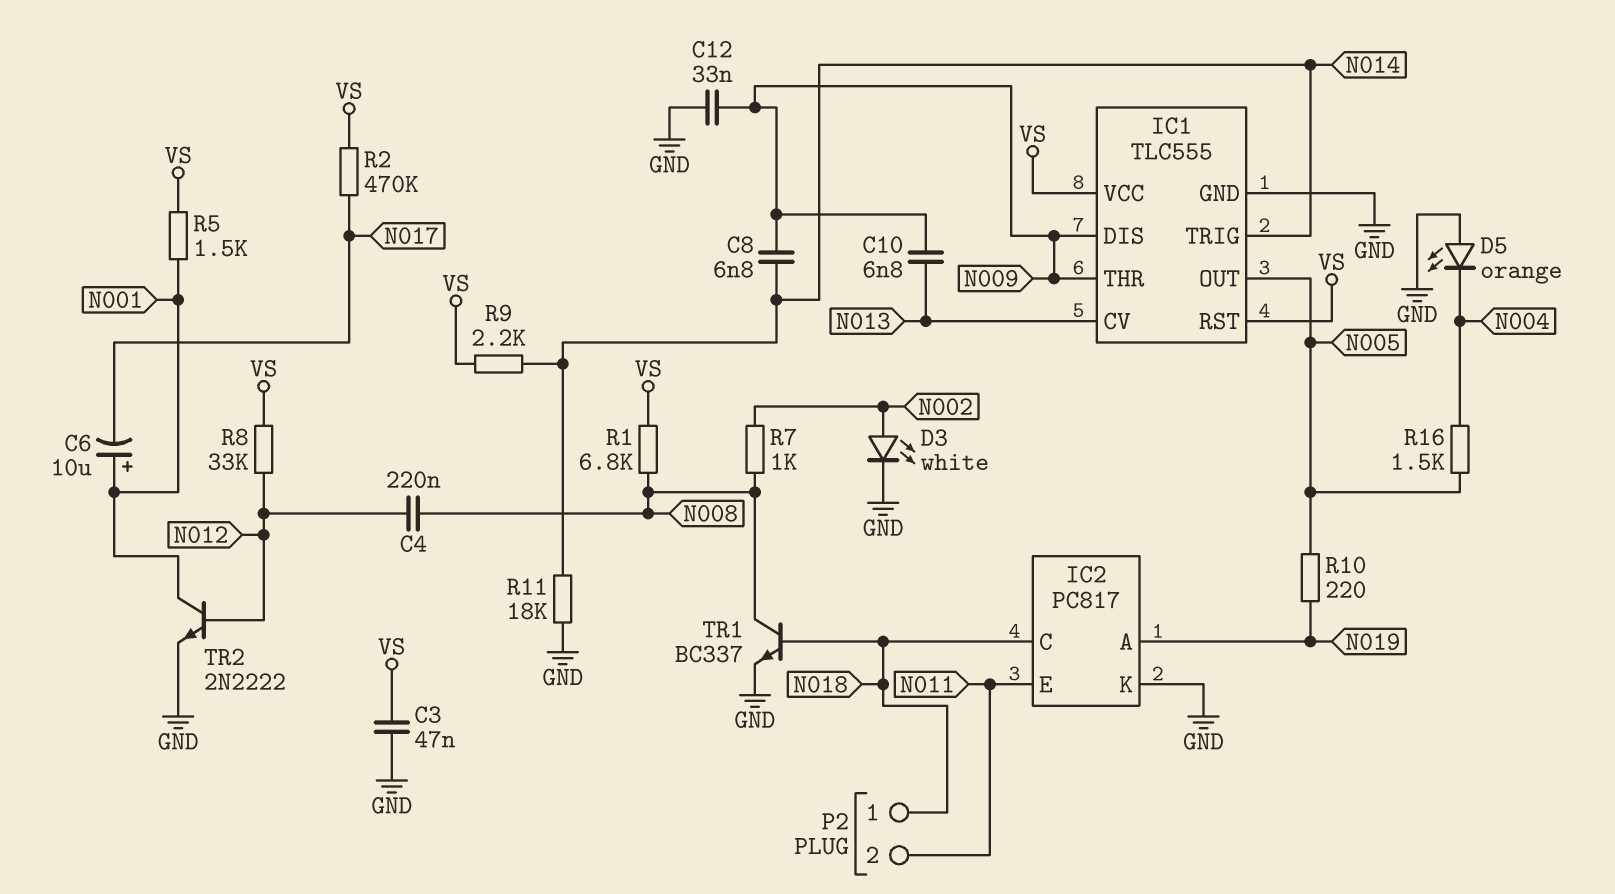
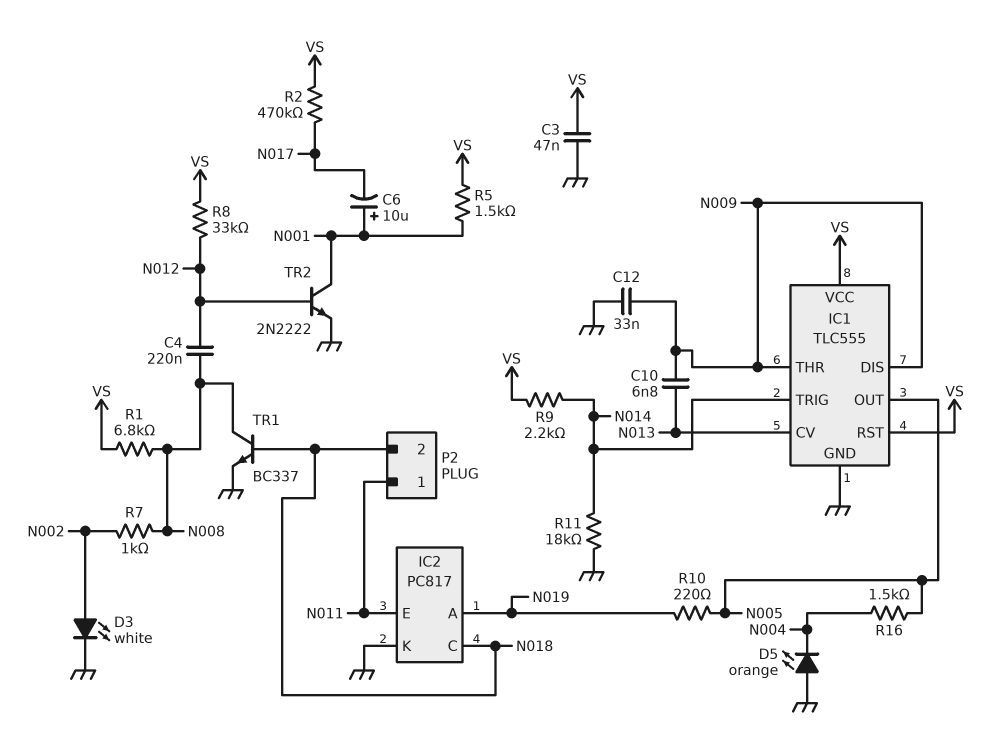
C8: 6.8nF (N009, N014) -> none
P2 pin 1: N018 -> N011
P2 pin 2: N011 -> N018

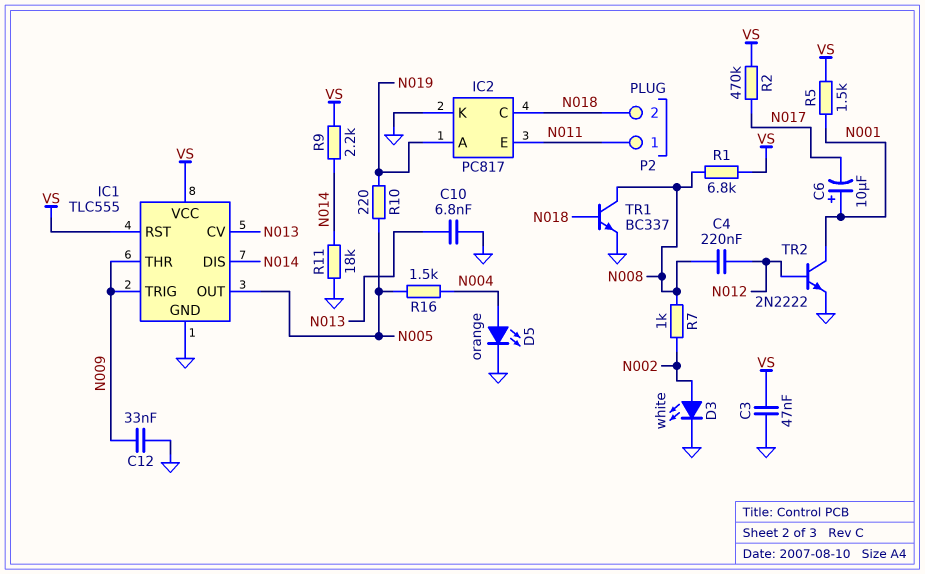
C10: 6.8nF (N009, N013) -> 6.8nF (GND, N013)
D5: LED orange (A GND, K N004) -> LED orange (A N004, K GND)
IC1 pin DIS: N009 -> N014
IC1 pin TRIG: N014 -> N009
R8: 33k (N012, VS) -> none

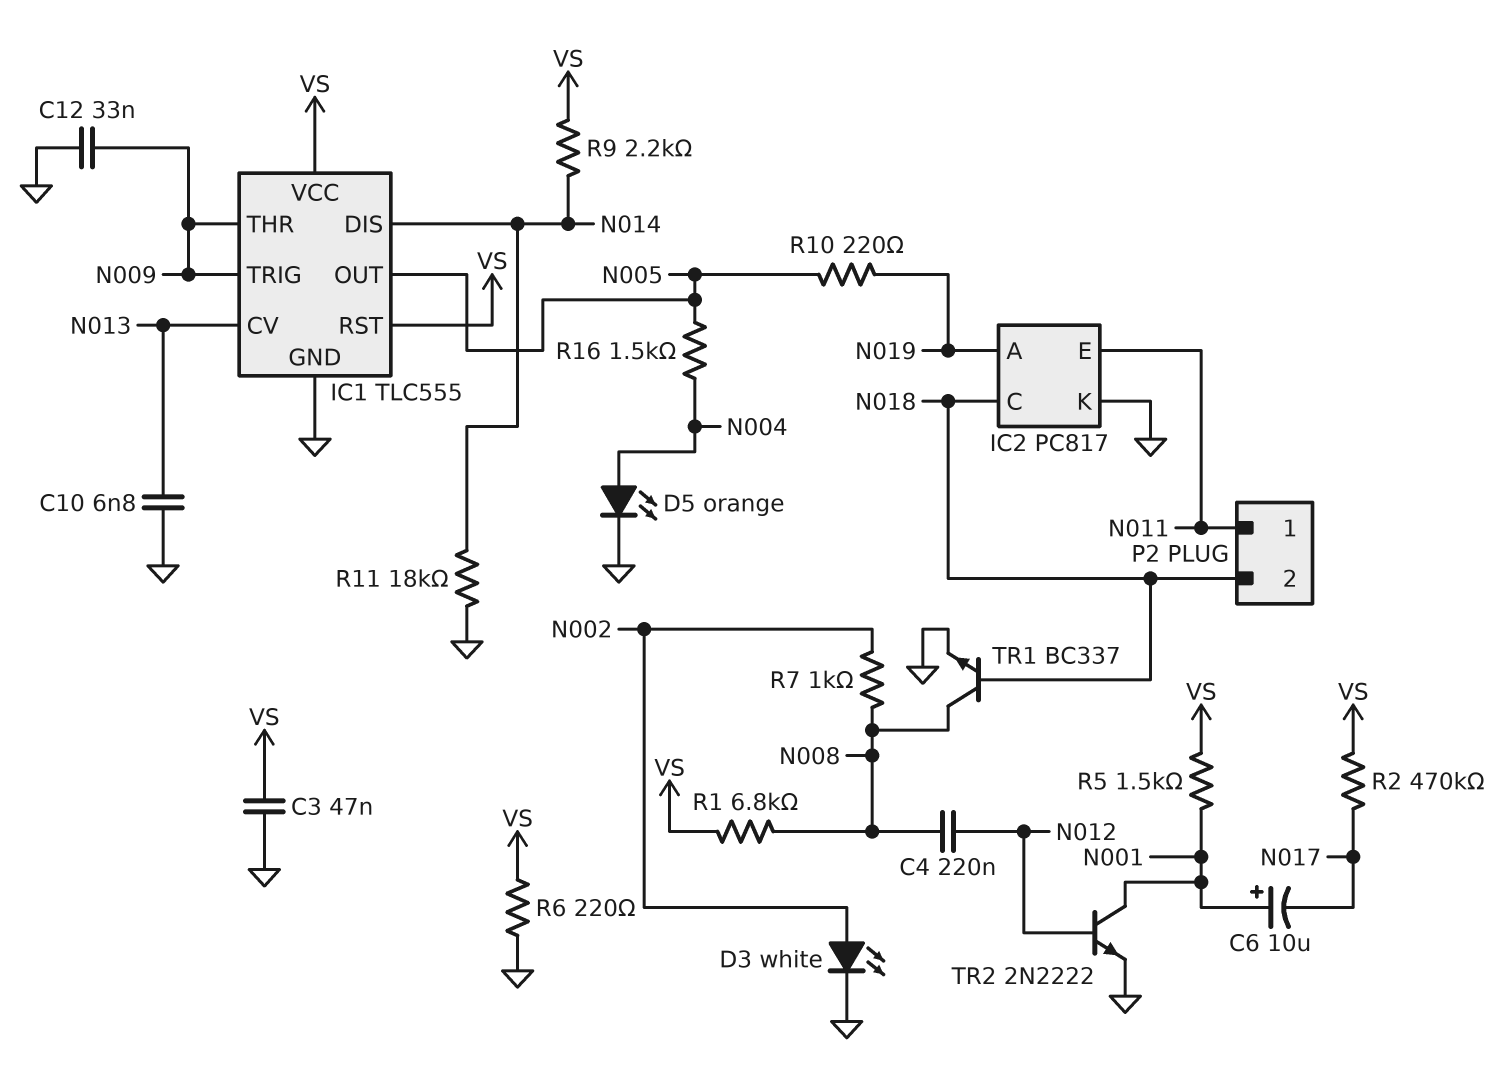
R6: none -> 220 (GND, VS)

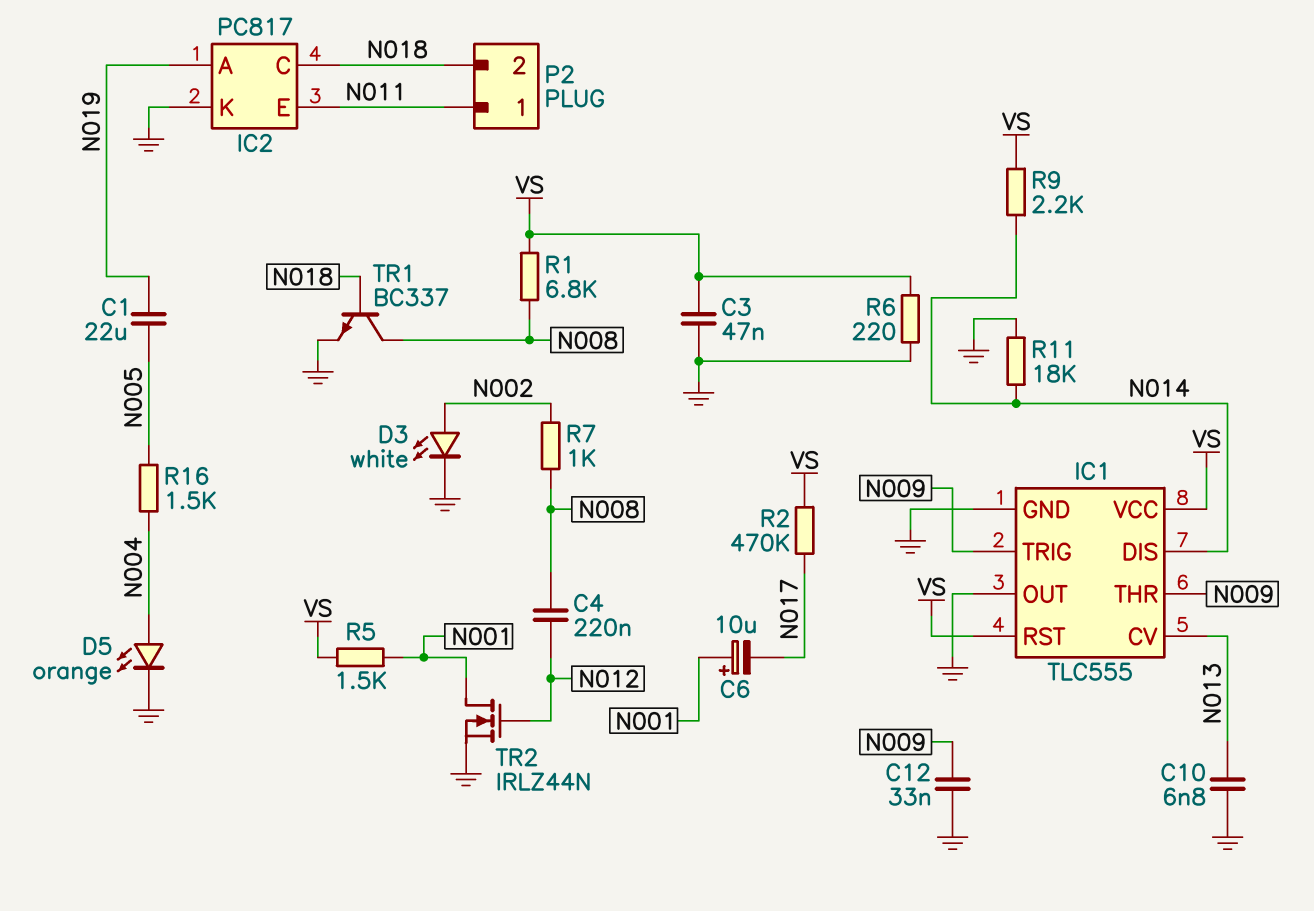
C1: none -> 22uF (N005, N019)
IC1 pin OUT: N005 -> GND
R10: 220 (N005, N019) -> none
TR2: NPN 2N2222 (B N012, C N001, E GND) -> NMOS IRLZ44N (G N012, D N001, S GND)

